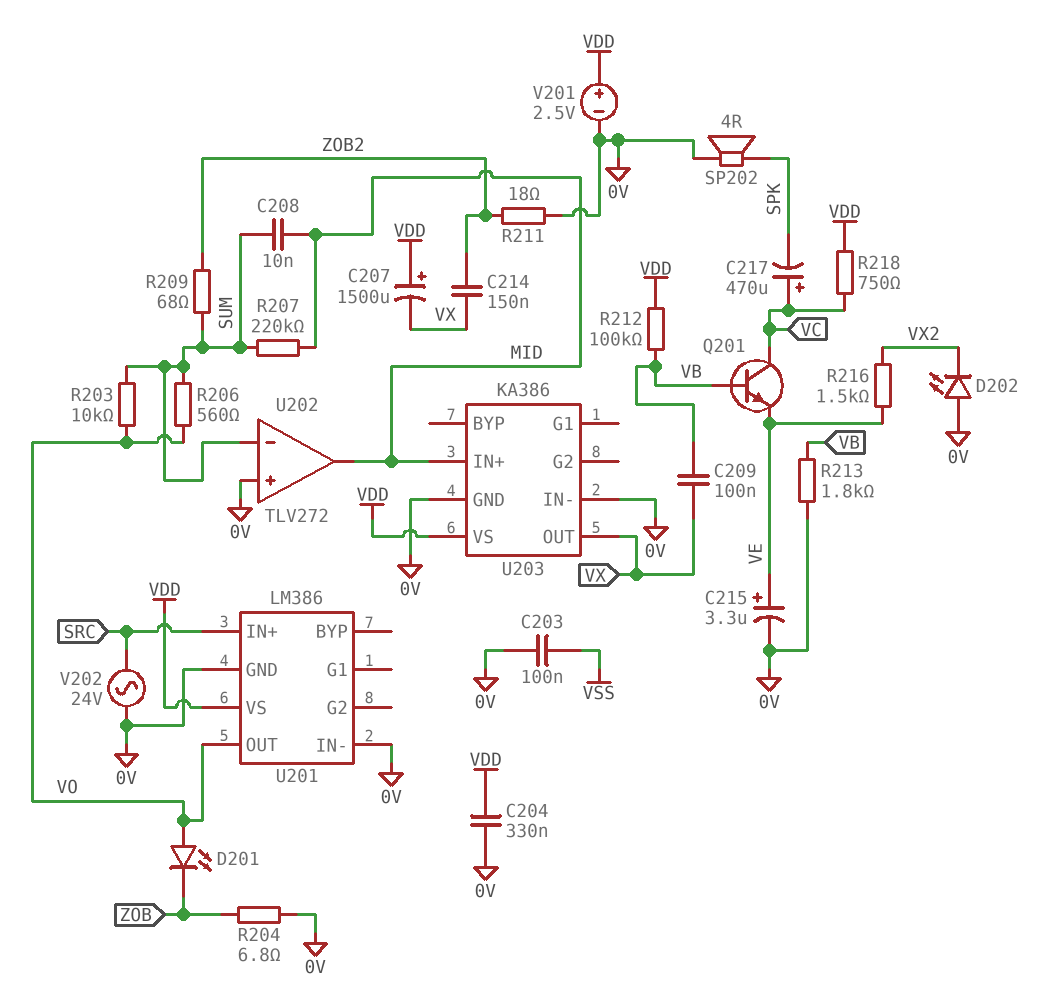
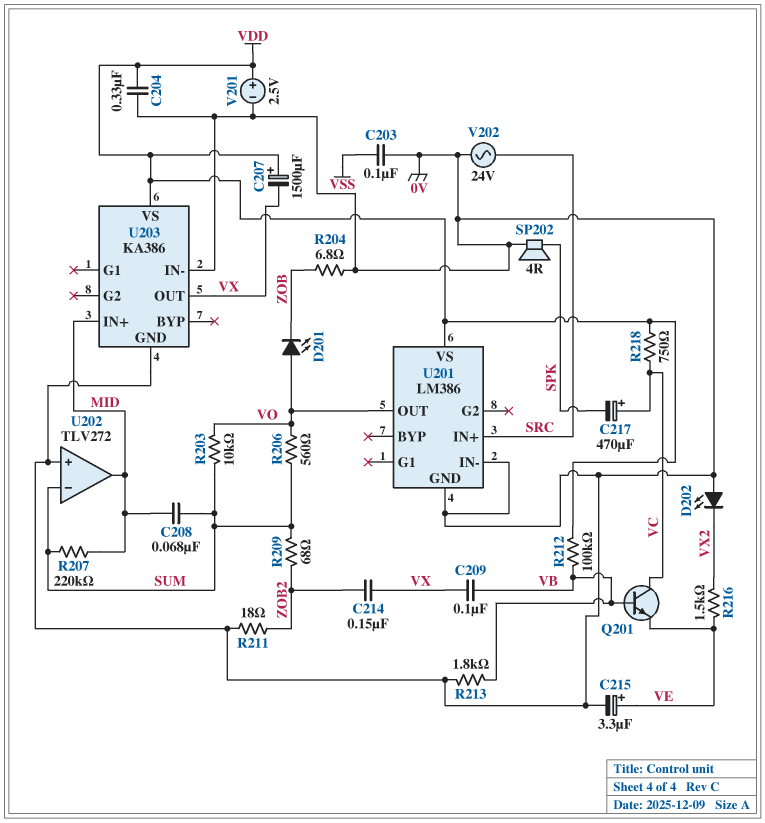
C208: 10nF (MID, SUM) -> 68nF (MID, SUM)

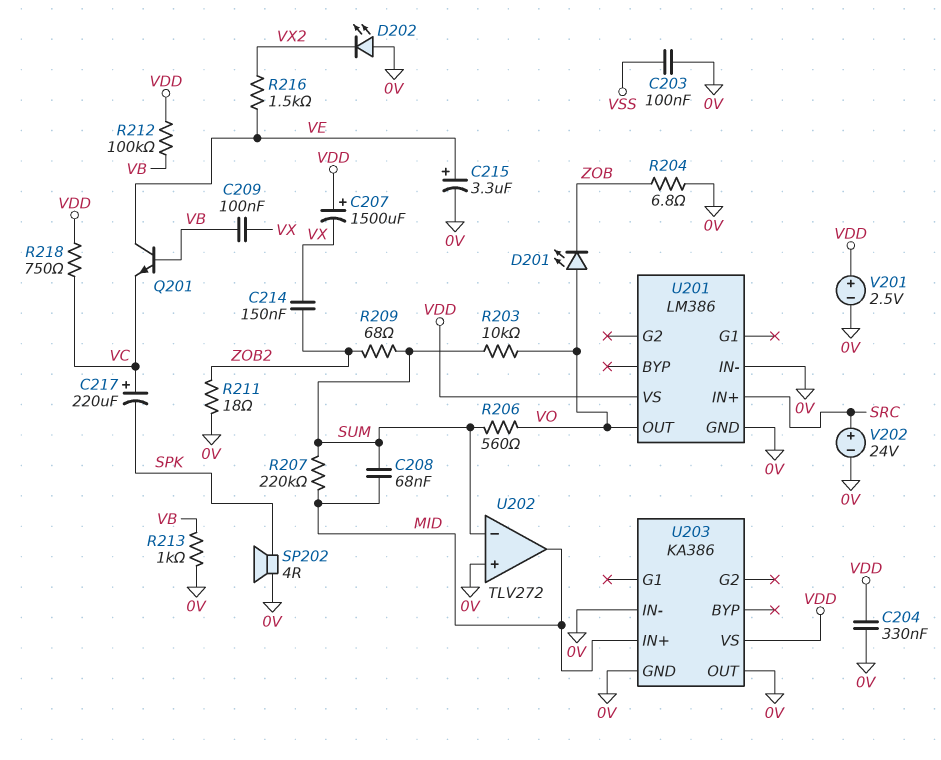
C217: 470uF (plus VC, minus SPK) -> 220uF (plus VC, minus SPK)
Q201: NPN (B VB, C VC, E VE) -> NPN (B VB, C VE, E VC)
R213: 1.8k (0V, VB) -> 1k (0V, VB)
U203 pin OUT: VX -> 0V
V202: AC 24V (0V, SRC) -> 24V (plus SRC, minus 0V)

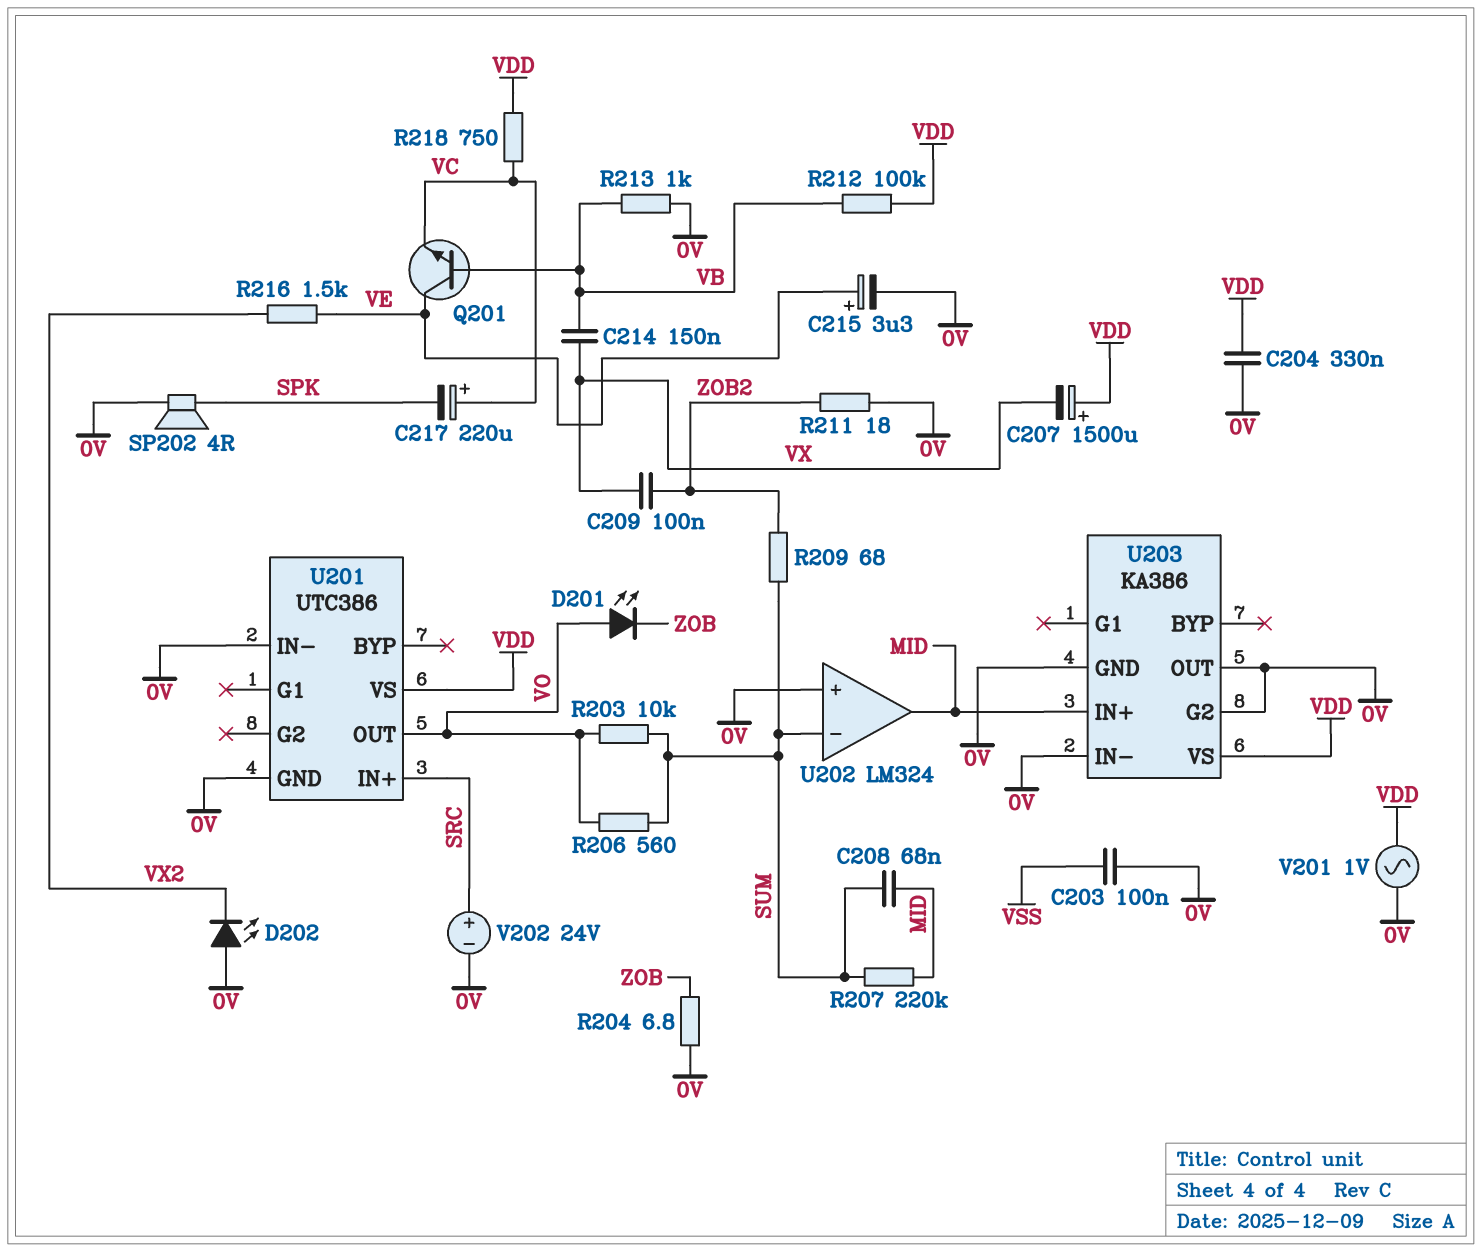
C209: 100nF (VB, VX) -> 100nF (VX, ZOB2)
C214: 150nF (VX, ZOB2) -> 150nF (VB, VX)
U201: LM386 -> UTC386
U202: TLV272 -> LM324
U203 pin G2: none -> 0V
V201: 2.5V (plus VDD, minus 0V) -> AC 1V (0V, VDD)

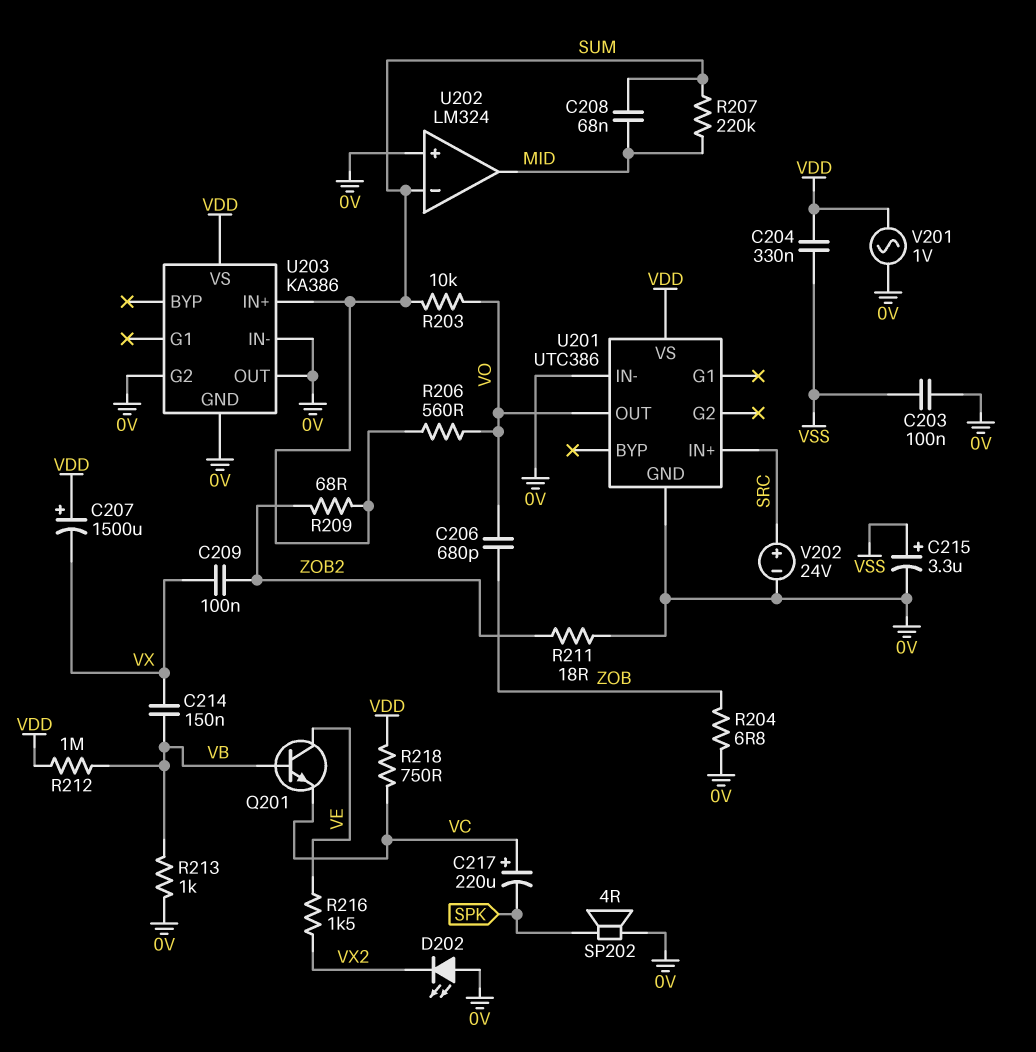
C204: 330nF (0V, VDD) -> 330nF (VDD, VSS)
C206: none -> 680pF (VO, ZOB)
C215: 3.3uF (plus VE, minus 0V) -> 3.3uF (plus VSS, minus 0V)
D201: LED (A VO, K ZOB) -> none
R212: 100k (VB, VDD) -> 1M (VB, VDD)
U203 pin IN+: MID -> SUM

